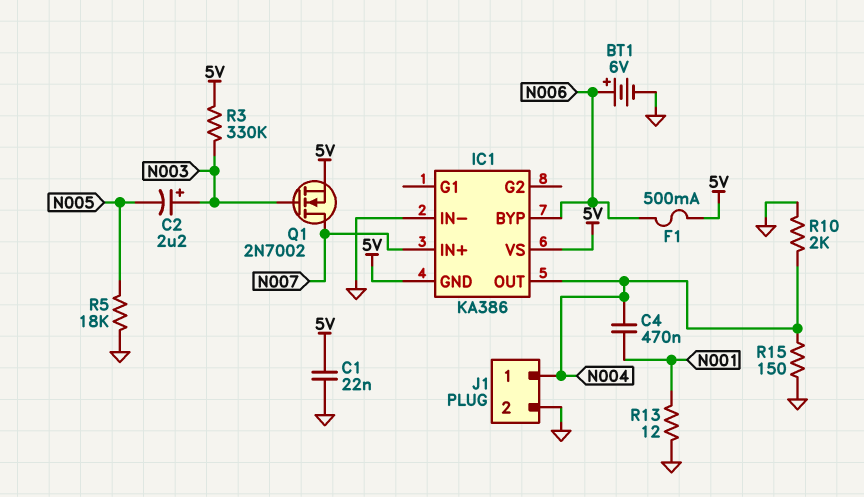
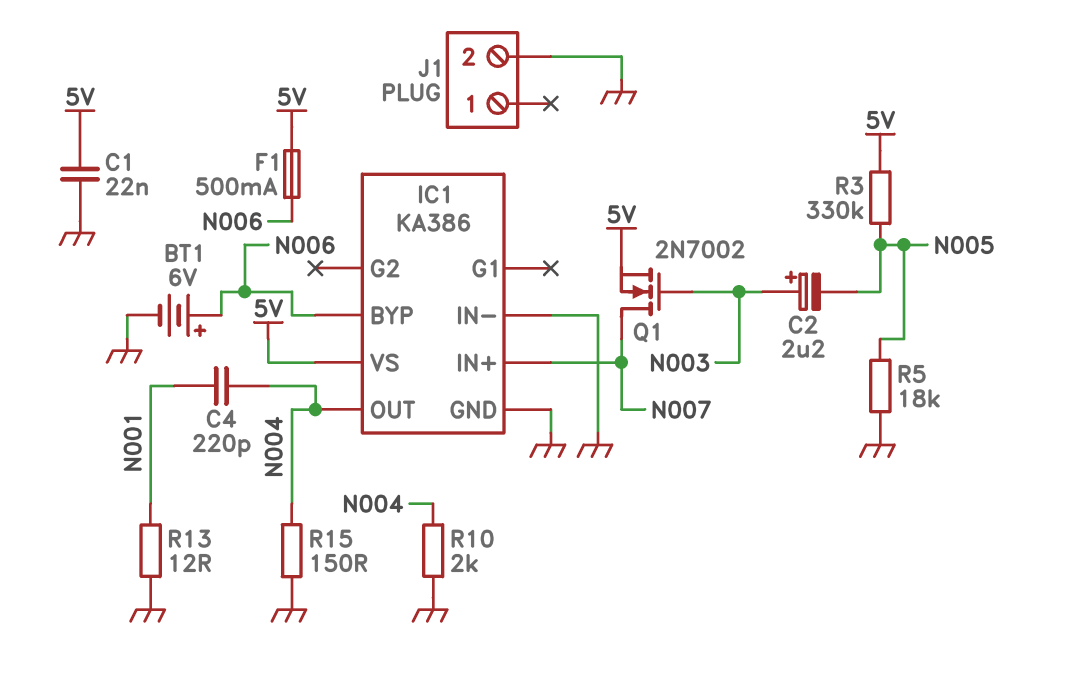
C4: 470nF (N001, N004) -> 220pF (N001, N004)
IC1 pin GND: 5V -> GND
J1 pin 1: N004 -> none
R3: 330k (5V, N003) -> 330k (5V, N005)

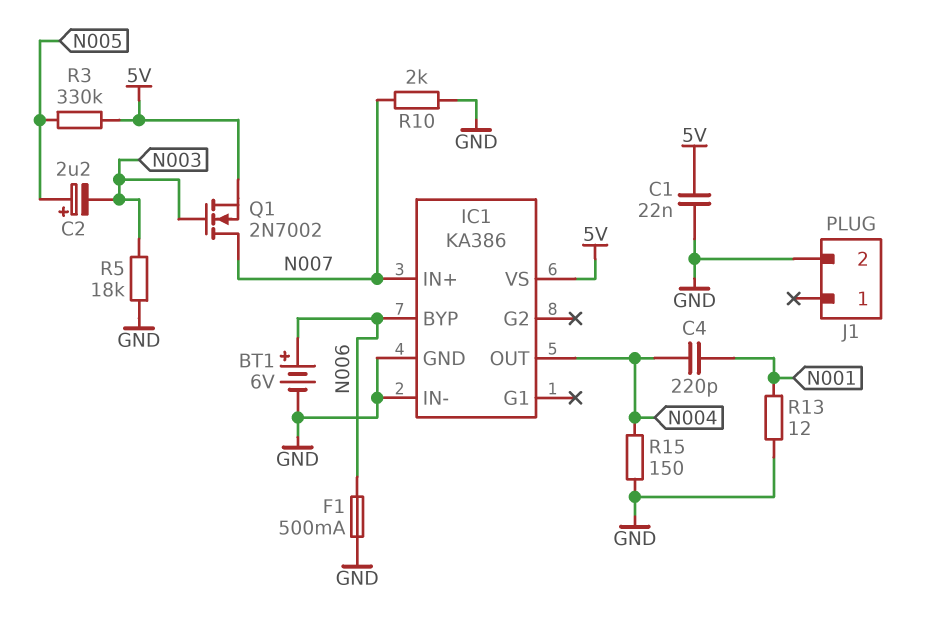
C2: 2.2uF (plus N003, minus N005) -> 2.2uF (plus N005, minus N003)
F1: 500mA (5V, N006) -> 500mA (GND, N006)
R5: 18k (GND, N005) -> 18k (GND, N003)
R10: 2k (GND, N004) -> 2k (GND, N007)

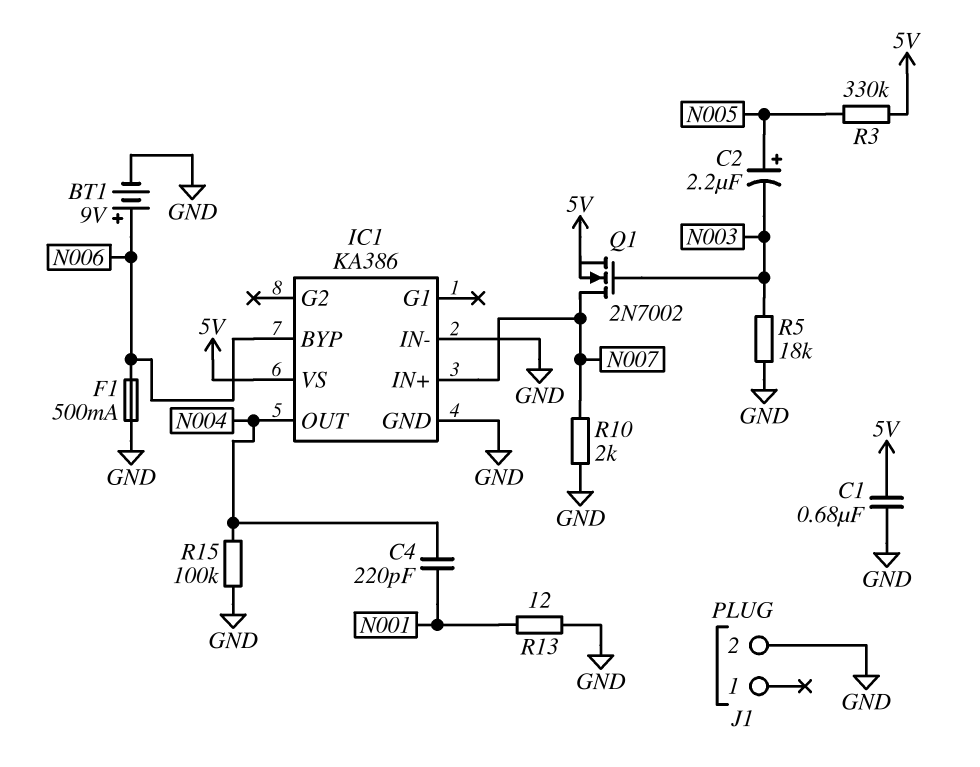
BT1: 6V (plus N006, minus GND) -> 9V (plus N006, minus GND)
C1: 22nF (5V, GND) -> 680nF (5V, GND)
R15: 150 (GND, N004) -> 100k (GND, N004)

